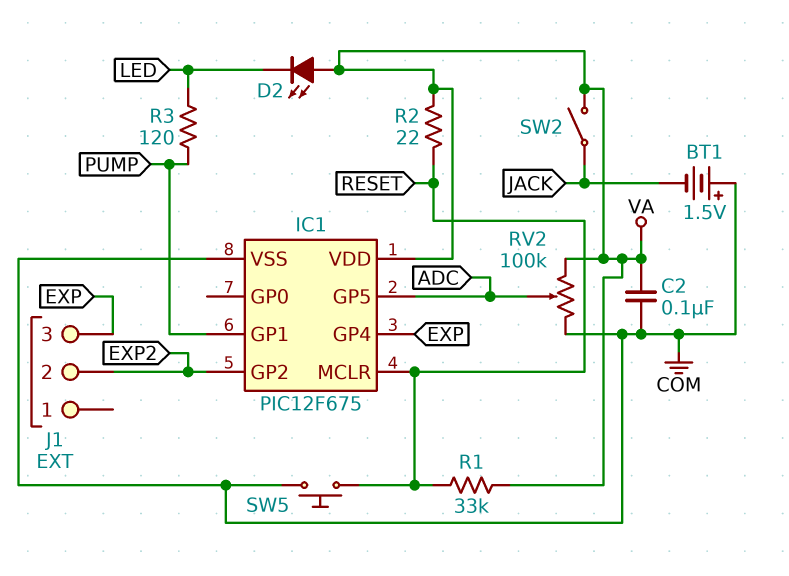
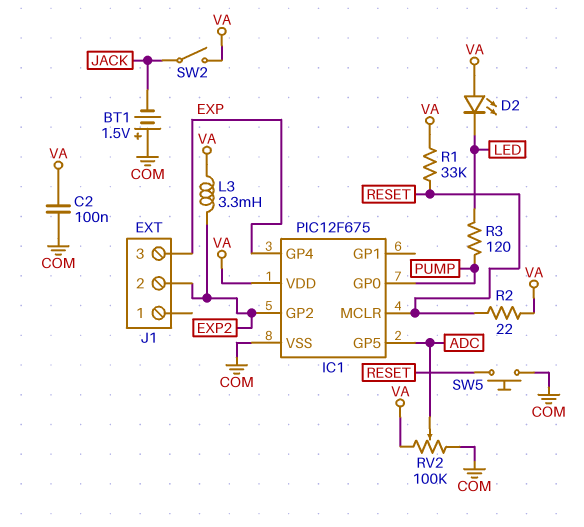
IC1 pin GP0: none -> PUMP
IC1 pin GP1: PUMP -> none
L3: none -> 3.3mH (EXP2, VA)

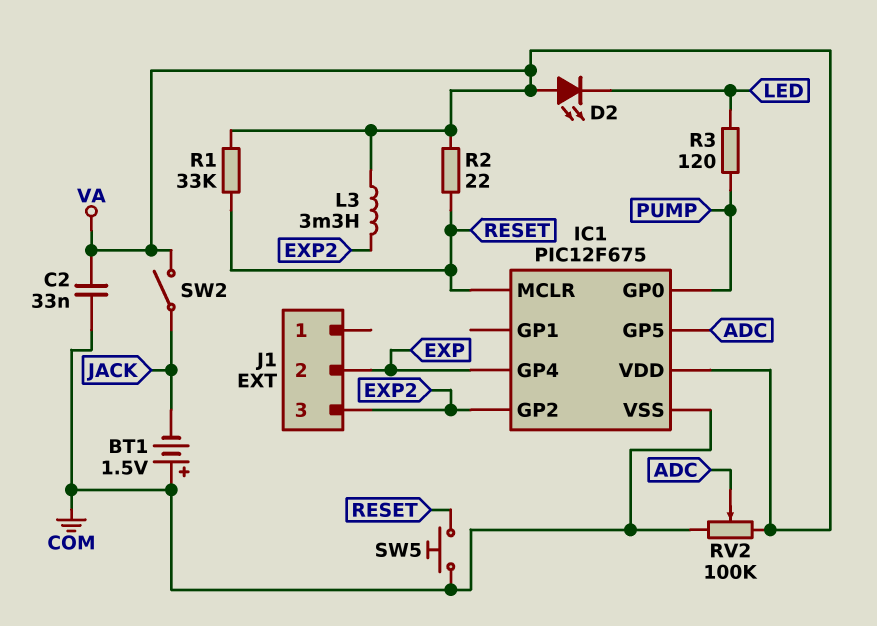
C2: 100nF (COM, VA) -> 33nF (COM, VA)
J1 pin 2: EXP2 -> EXP
J1 pin 3: EXP -> EXP2

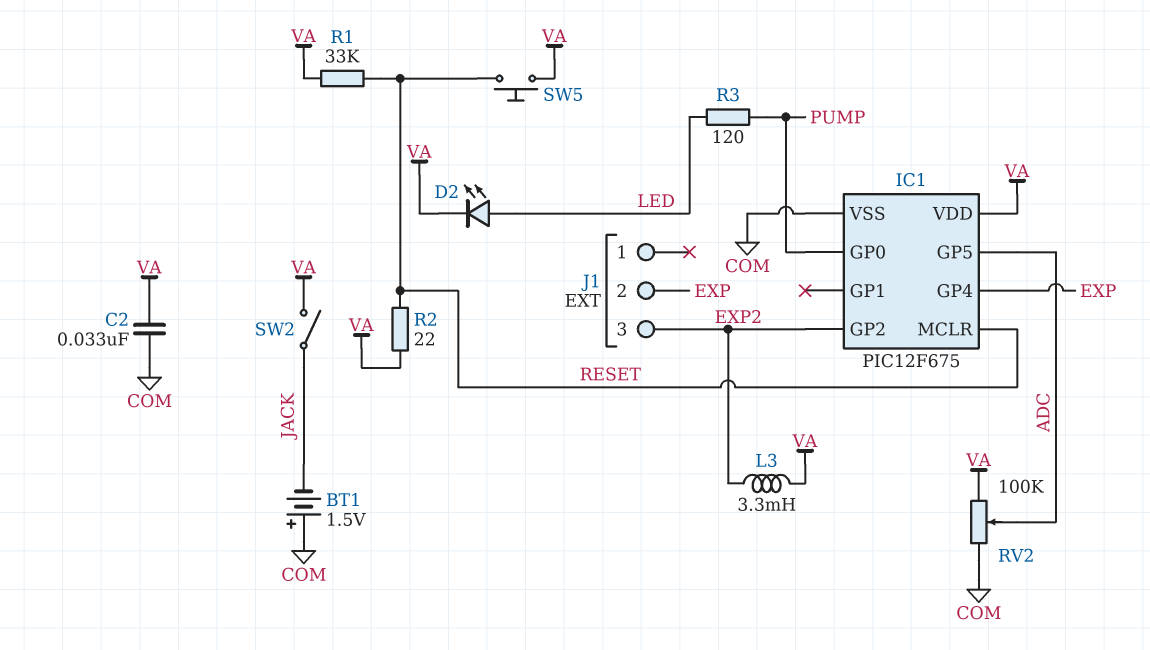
D2: LED (A VA, K LED) -> LED (A LED, K VA)
SW5: button (COM, RESET) -> button (RESET, VA)

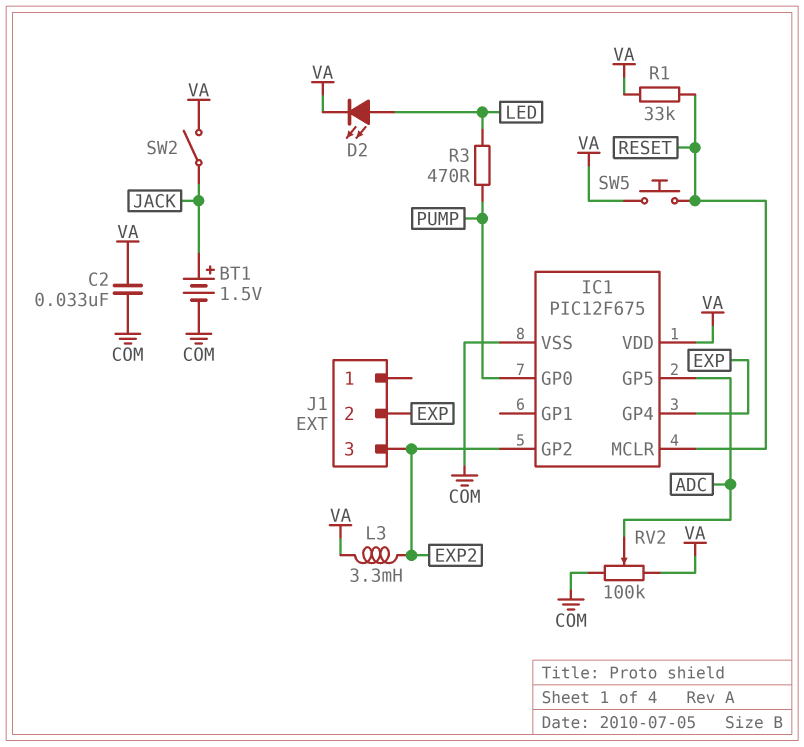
BT1: 1.5V (plus COM, minus JACK) -> 1.5V (plus JACK, minus COM)
R2: 22 (RESET, VA) -> none
R3: 120 (LED, PUMP) -> 470 (LED, PUMP)

